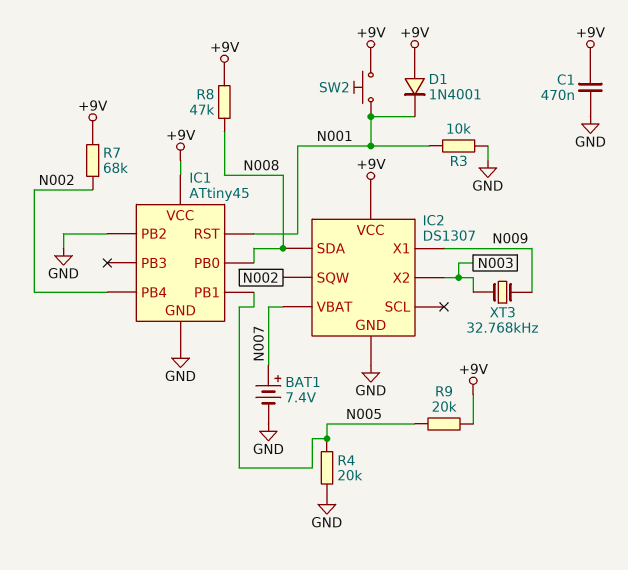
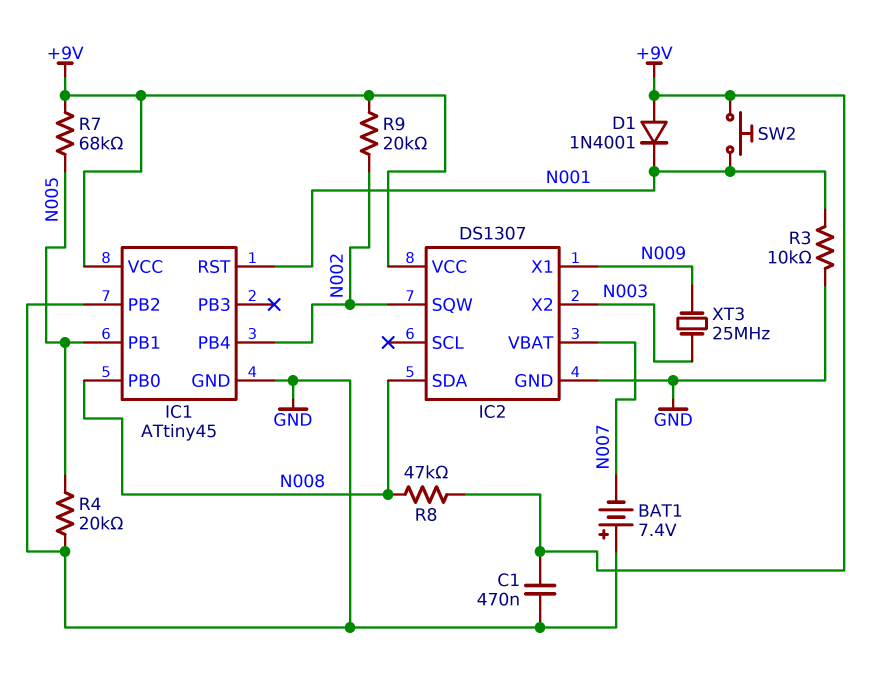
BAT1: 7.4V (plus N007, minus GND) -> 7.4V (plus GND, minus N007)
R7: 68k (+9V, N002) -> 68k (+9V, N005)
R9: 20k (+9V, N005) -> 20k (+9V, N002)
XT3: 32.768kHz (N003, N009) -> 25MHz (N003, N009)

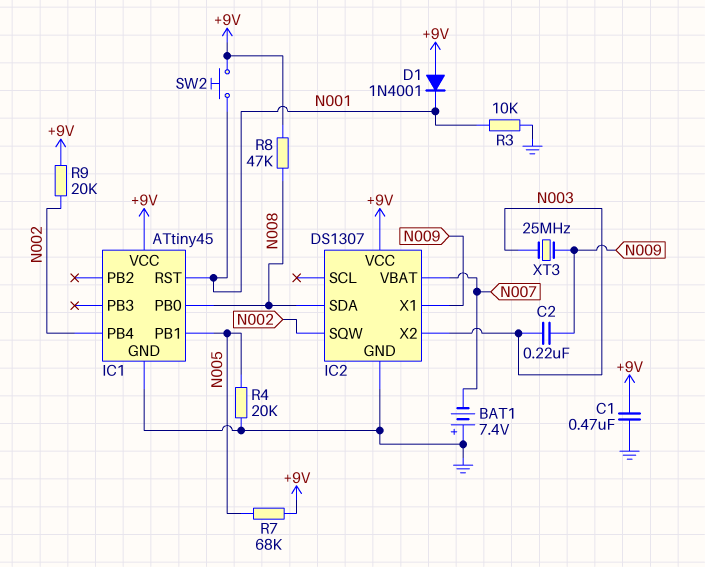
C2: none -> 220nF (N003, N009)
IC1 pin PB2: GND -> none

